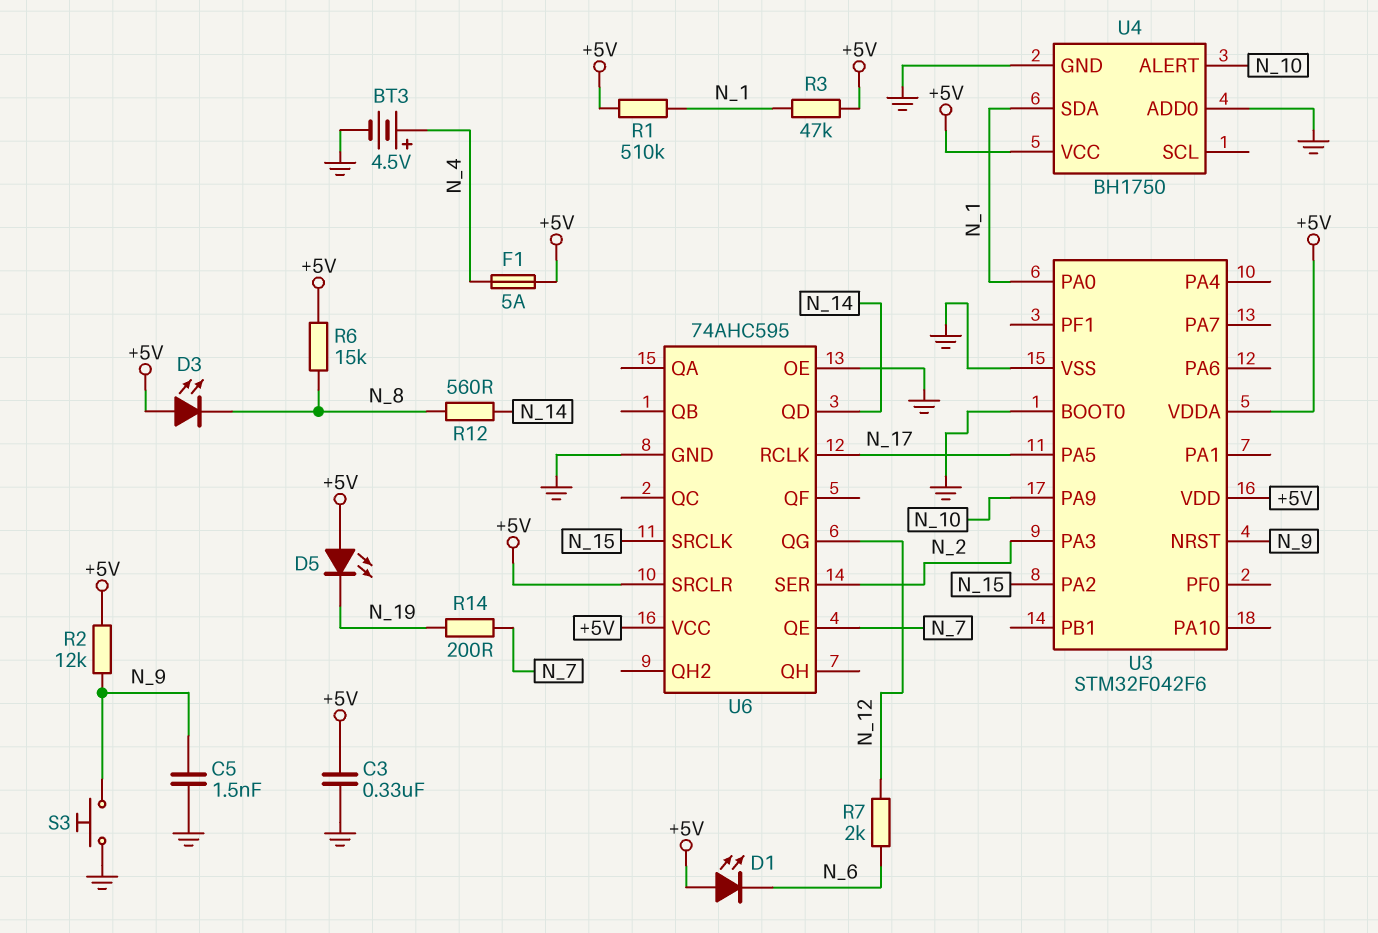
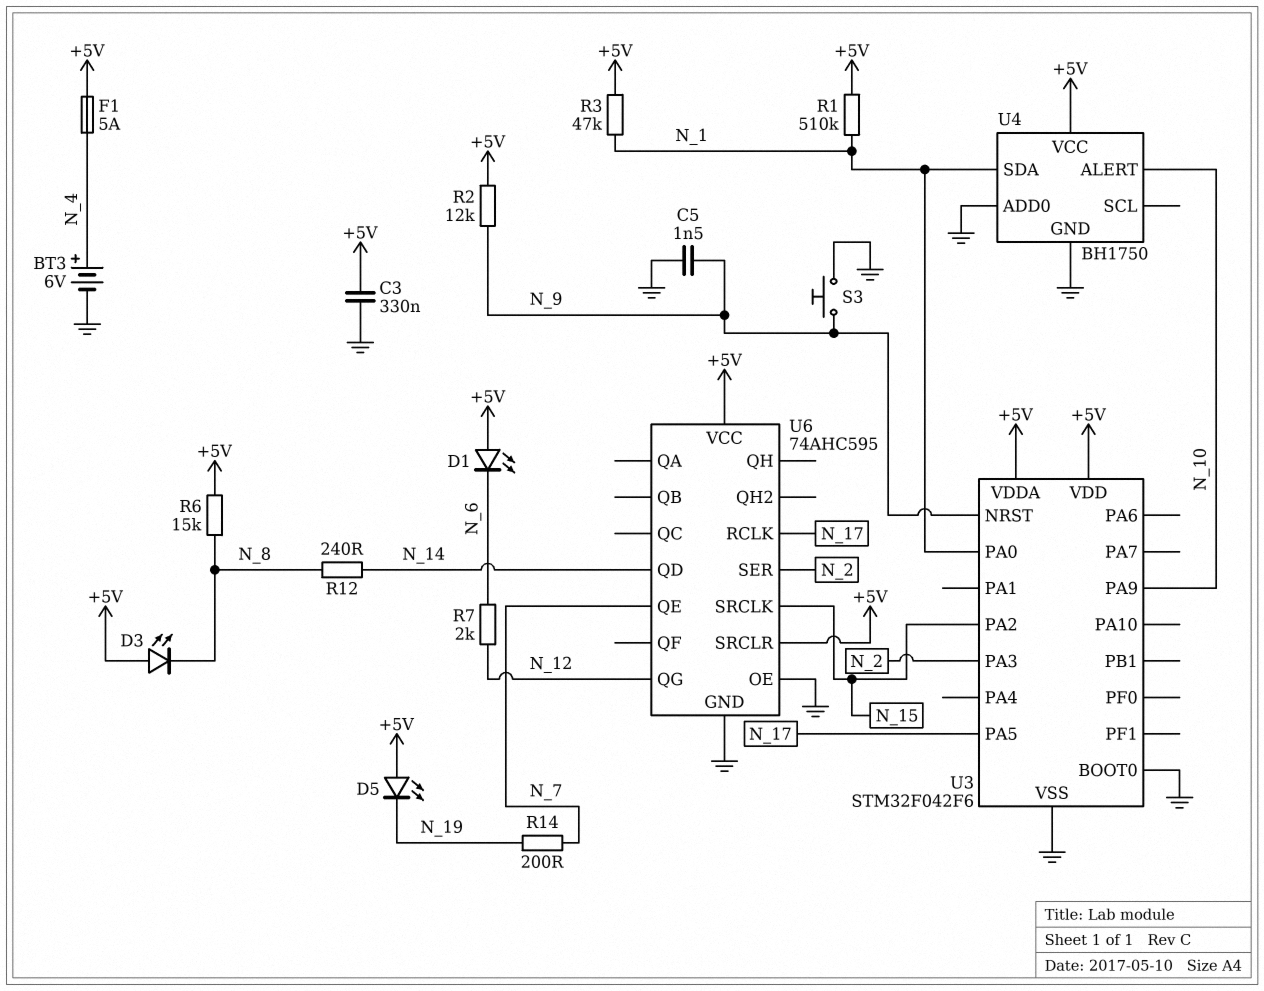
BT3: 4.5V (plus N_4, minus GND) -> 6V (plus N_4, minus GND)
R12: 560 (N_8, N_14) -> 240 (N_8, N_14)

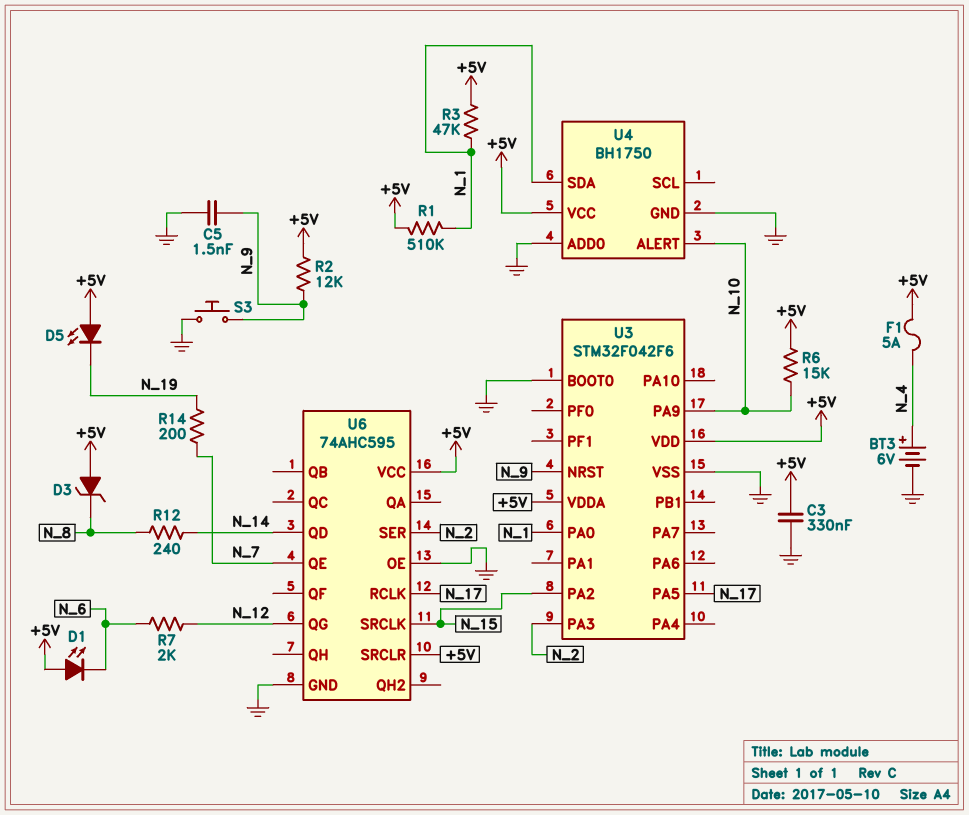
D3: LED (A +5V, K N_8) -> zener (A +5V, K N_8)
R6: 15k (+5V, N_8) -> 15k (+5V, N_10)

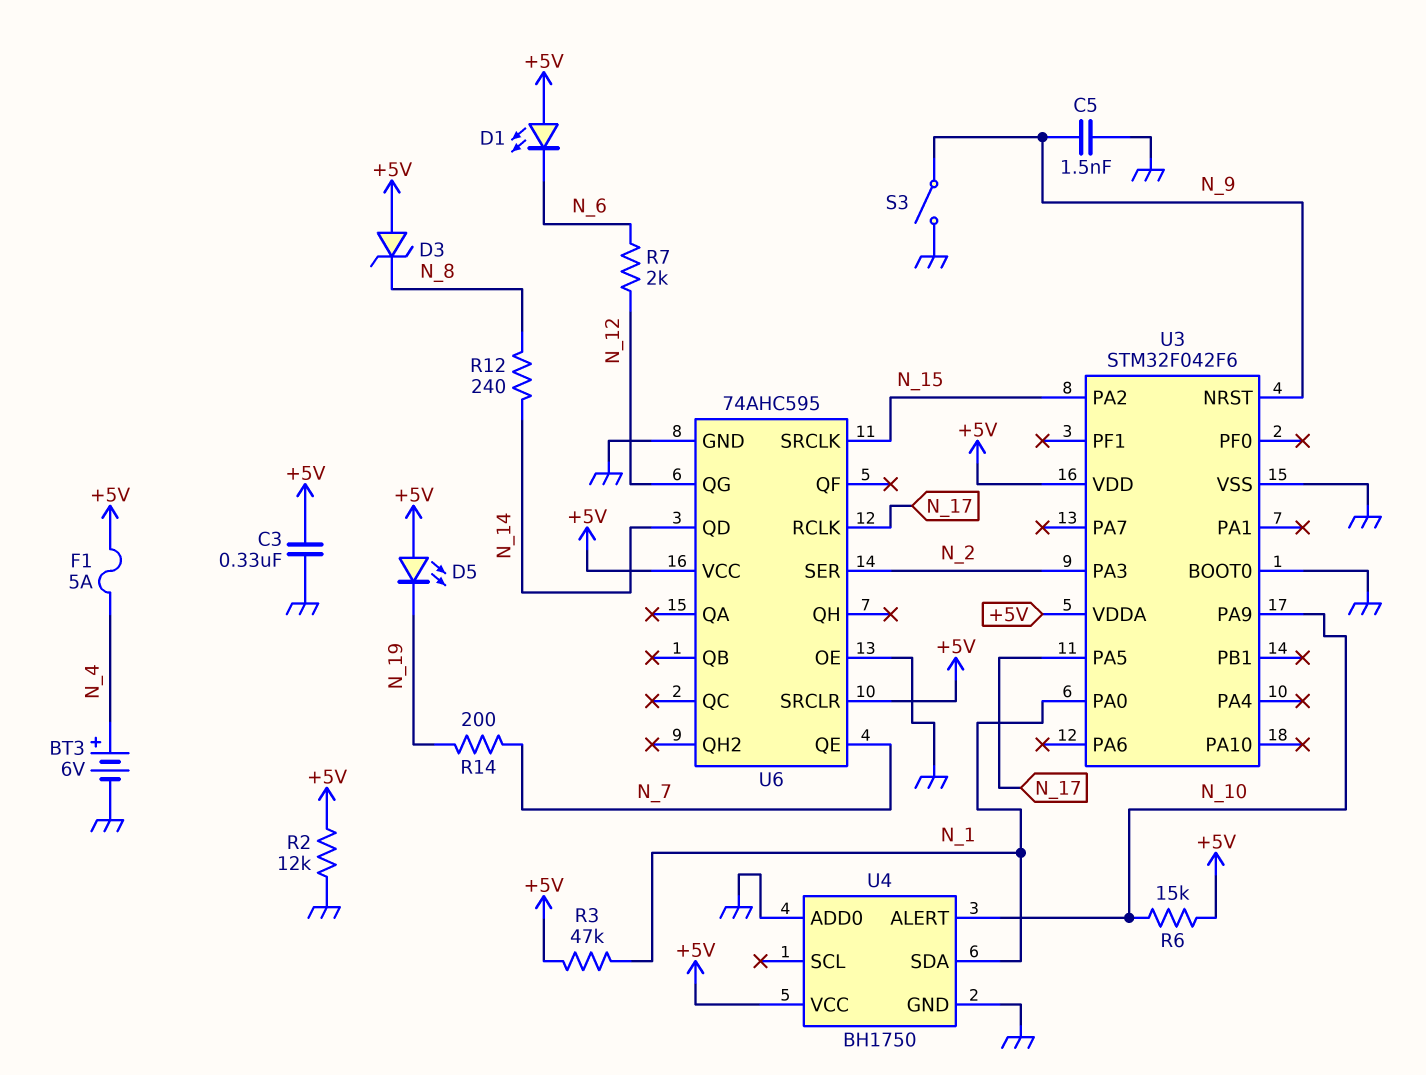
R1: 510k (+5V, N_1) -> none
R2: 12k (+5V, N_9) -> 12k (+5V, GND)
S3: button (GND, N_9) -> switch (GND, N_9)

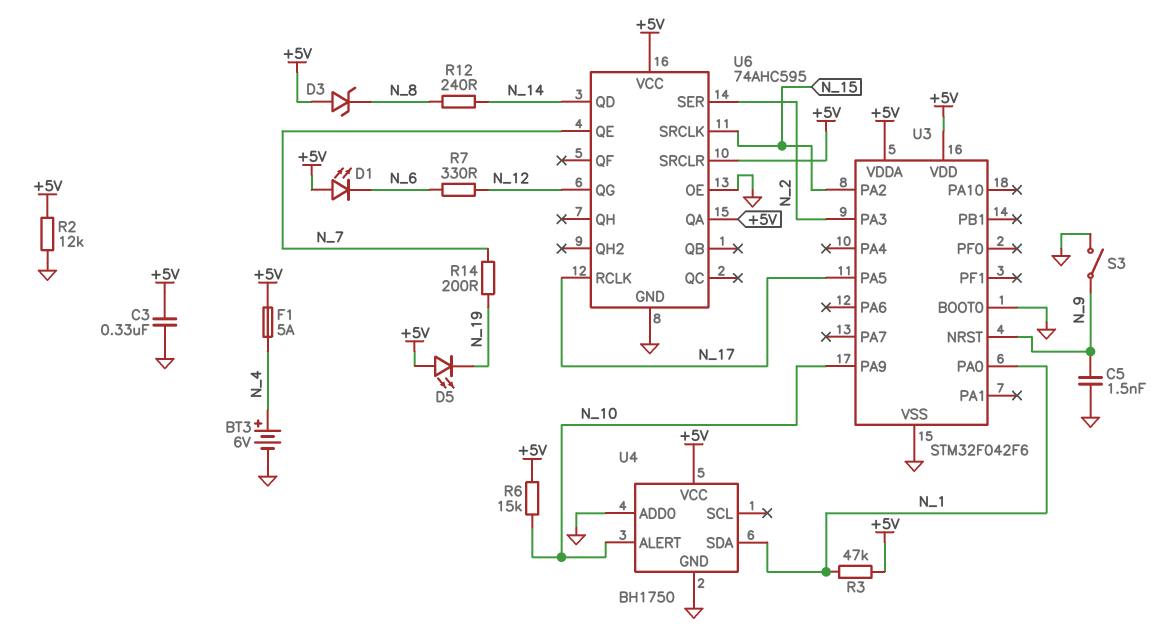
R7: 2k (N_6, N_12) -> 330 (N_6, N_12)
U6 pin QA: none -> +5V

